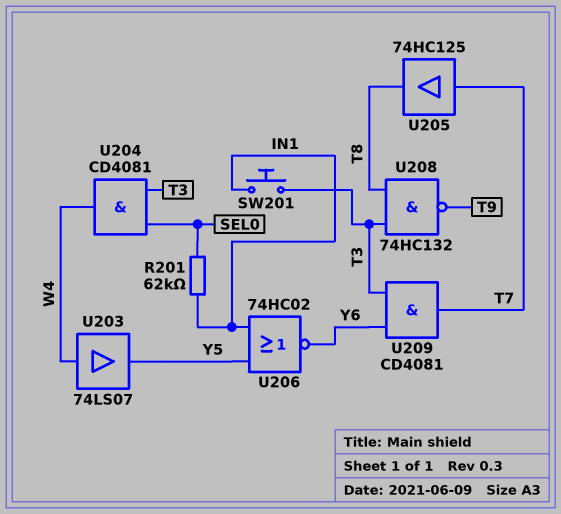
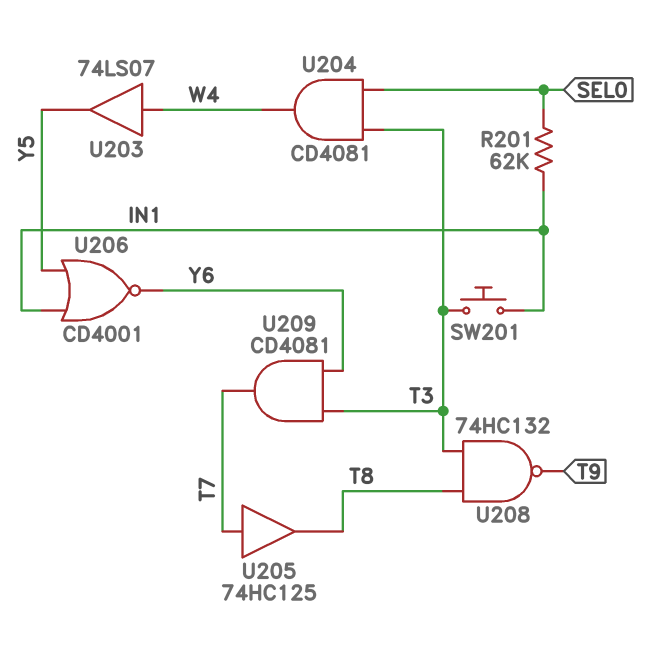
U206: NOR 74HC02 (in IN1, in Y5, out Y6) -> NOR CD4001 (in IN1, in Y5, out Y6)

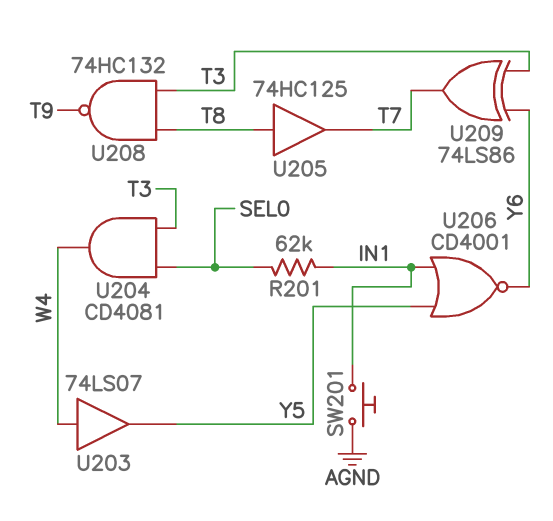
SW201: button (IN1, T3) -> button (AGND, IN1)
U205: buffer 74HC125 (in T7, out T8) -> buffer 74HC125 (in T8, out T7)
U209: AND CD4081 (in T3, in Y6, out T7) -> XOR 74LS86 (in T3, in Y6, out T7)

